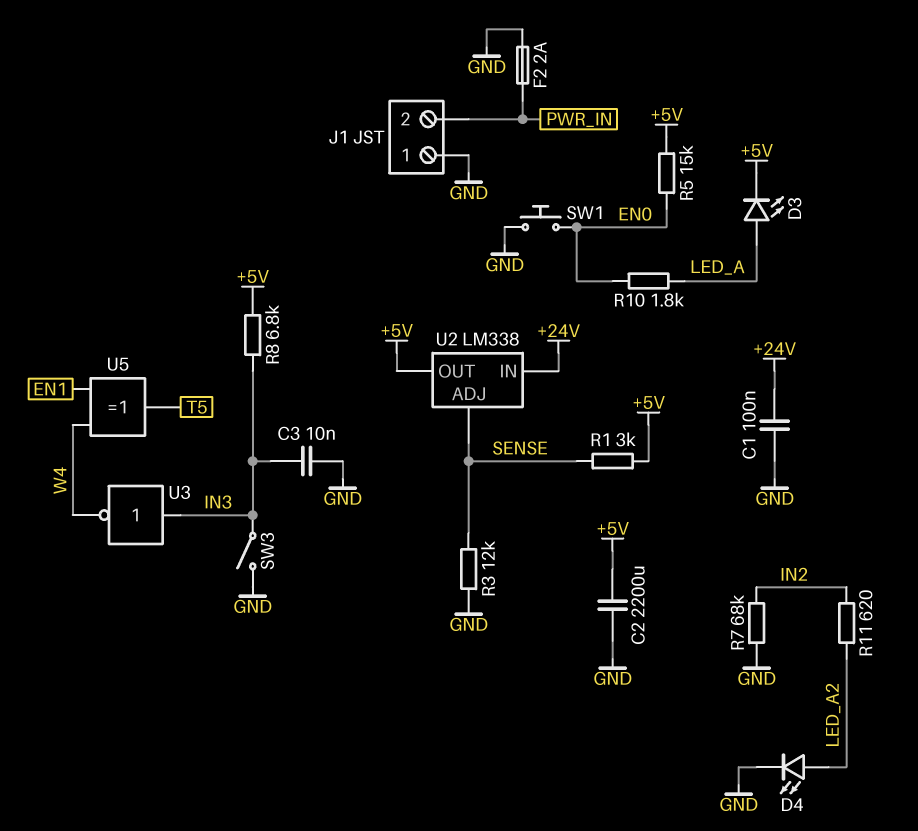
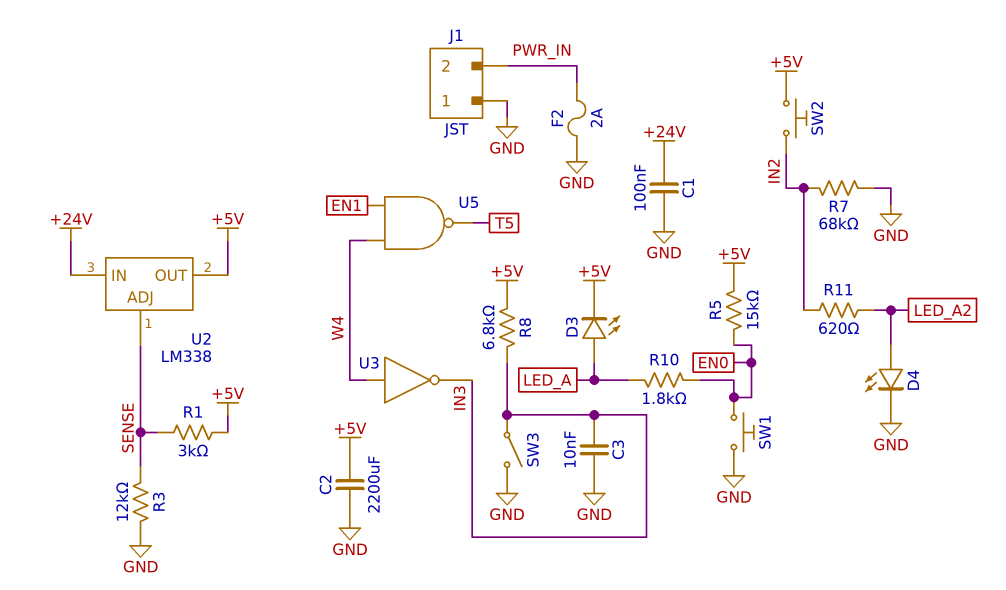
SW2: none -> button (+5V, IN2)
U3: NOT (in IN3, out W4) -> NOT (in W4, out IN3)
U5: XOR (in EN1, in W4, out T5) -> NAND (in EN1, in W4, out T5)

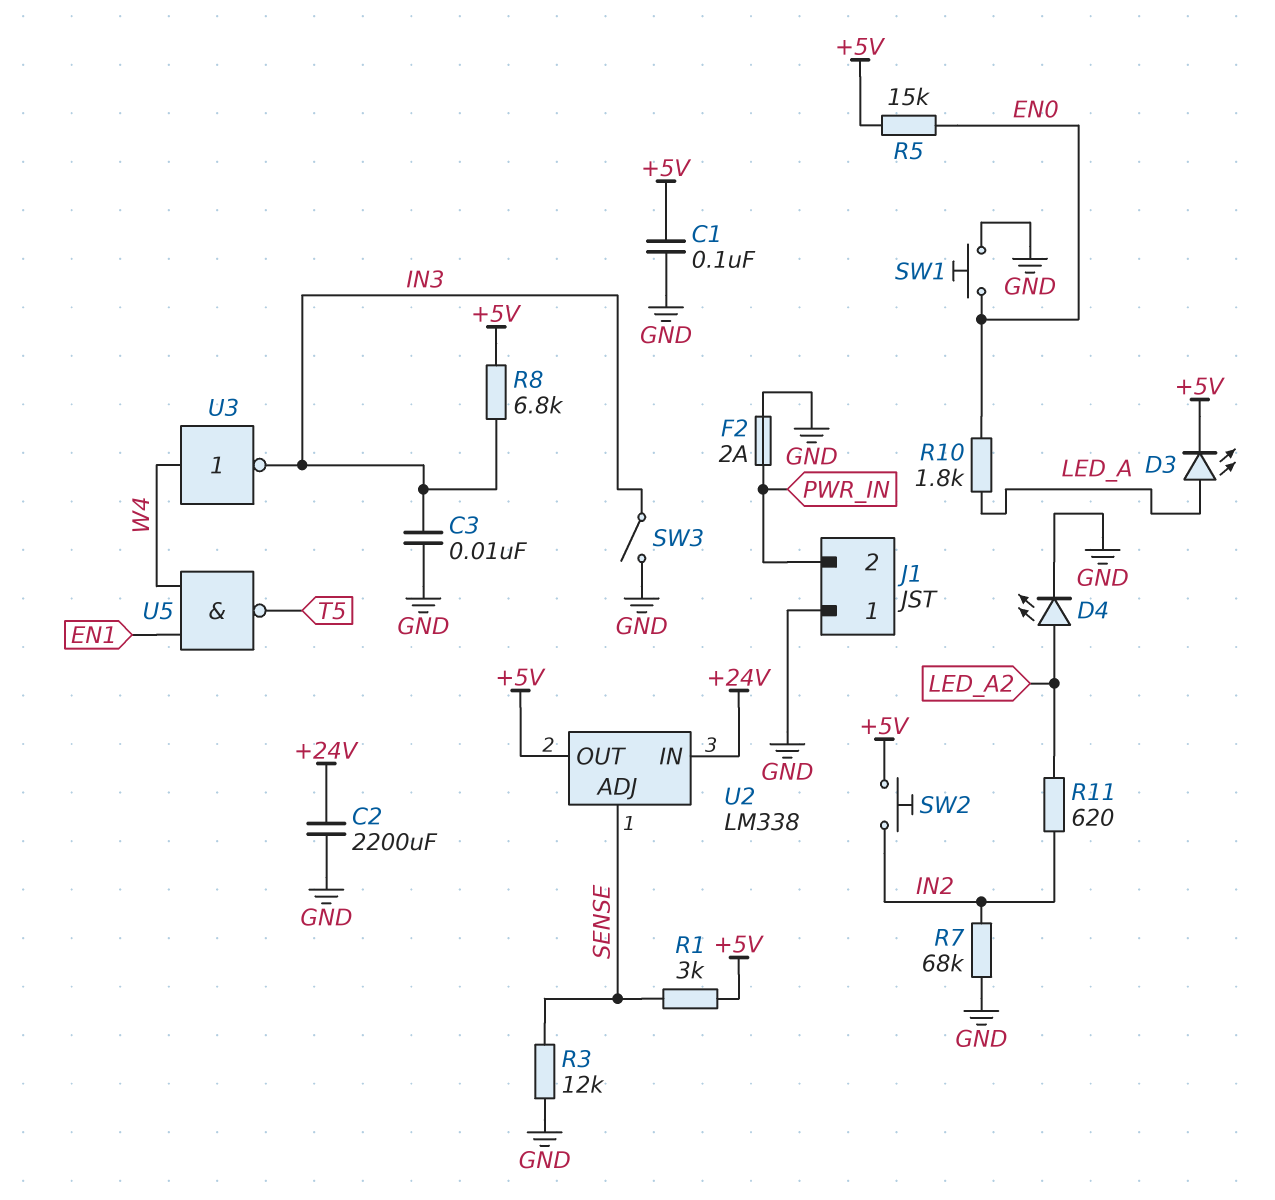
C1: 100nF (+24V, GND) -> 100nF (+5V, GND)
C2: 2200uF (+5V, GND) -> 2200uF (+24V, GND)

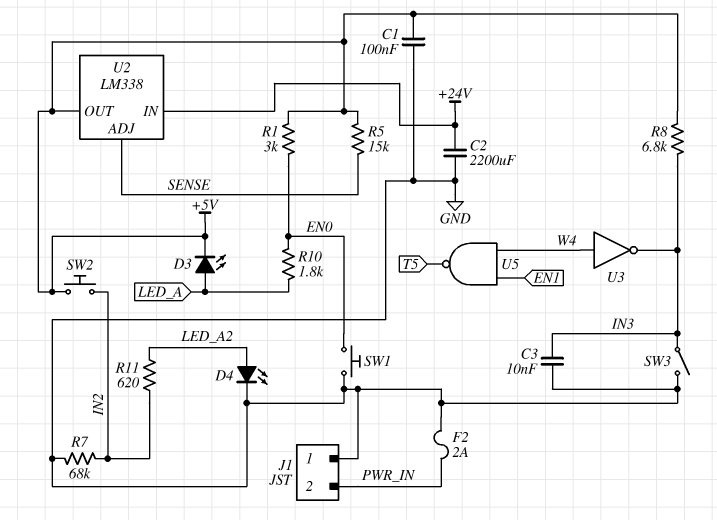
R1: 3k (+5V, SENSE) -> 3k (+5V, EN0)
R3: 12k (GND, SENSE) -> none
R5: 15k (+5V, EN0) -> 15k (+5V, SENSE)

